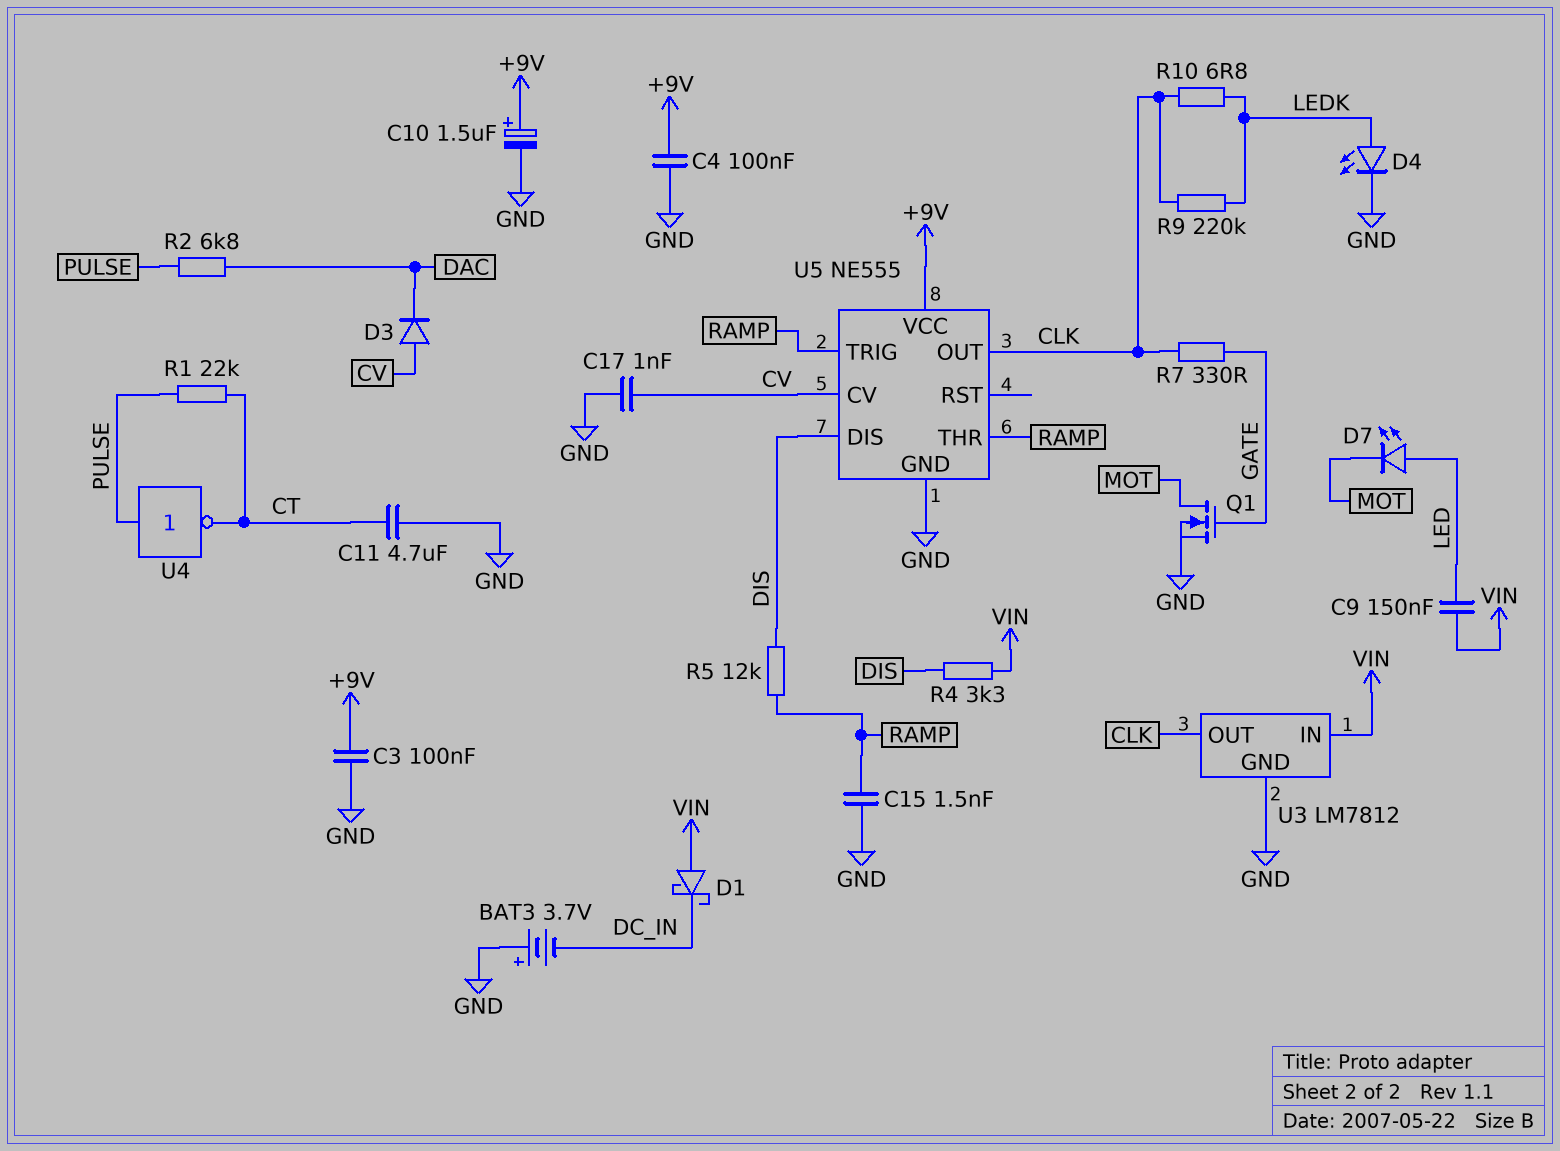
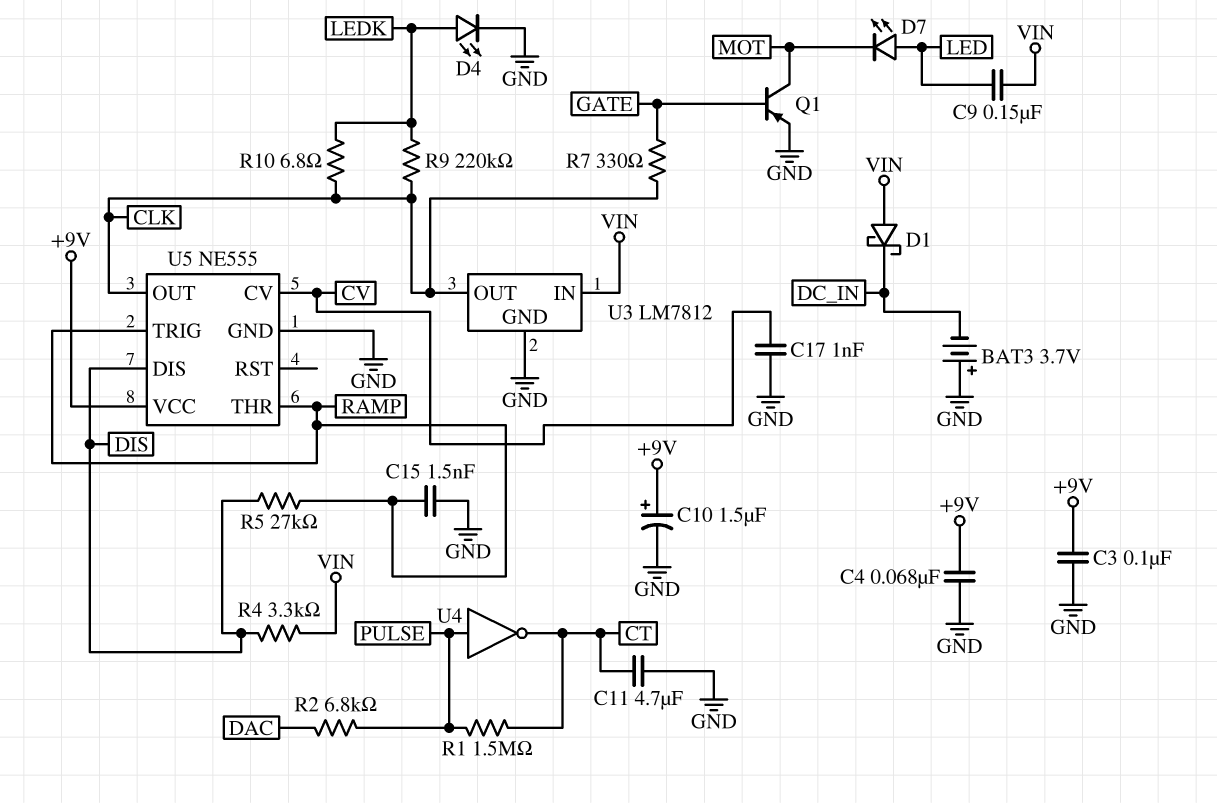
C4: 100nF (+9V, GND) -> 68nF (+9V, GND)
D3: diode (A CV, K DAC) -> none
Q1: NMOS (G GATE, D MOT, S GND) -> PNP (B GATE, C MOT, E GND)
R1: 22k (CT, PULSE) -> 1.5M (CT, PULSE)
R5: 12k (DIS, RAMP) -> 27k (DIS, RAMP)

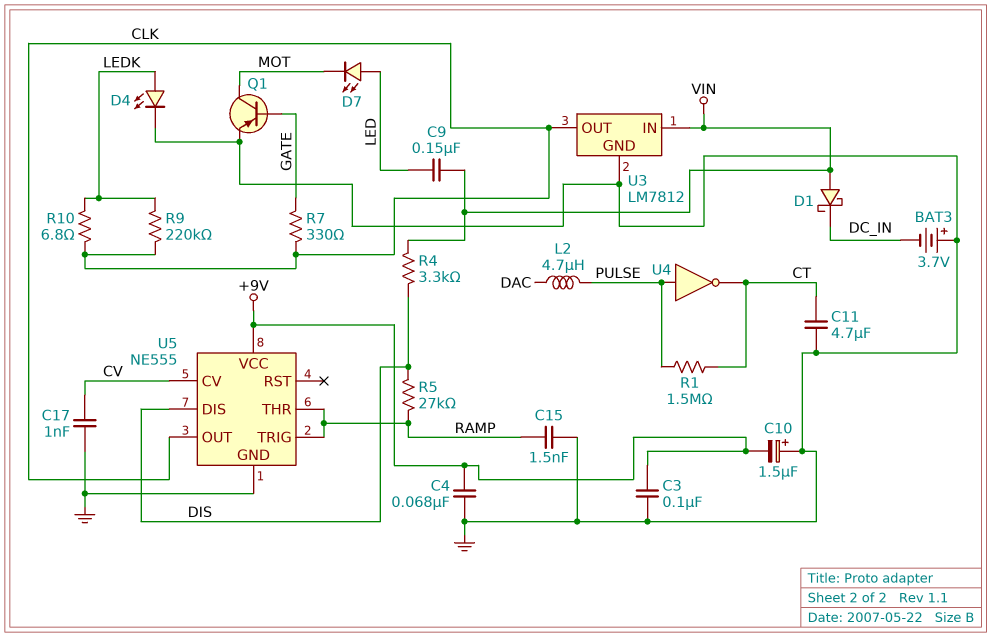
C10: 1.5uF (plus +9V, minus GND) -> 1.5uF (plus GND, minus +9V)
L2: none -> 4.7uH (DAC, PULSE)
R2: 6.8k (DAC, PULSE) -> none

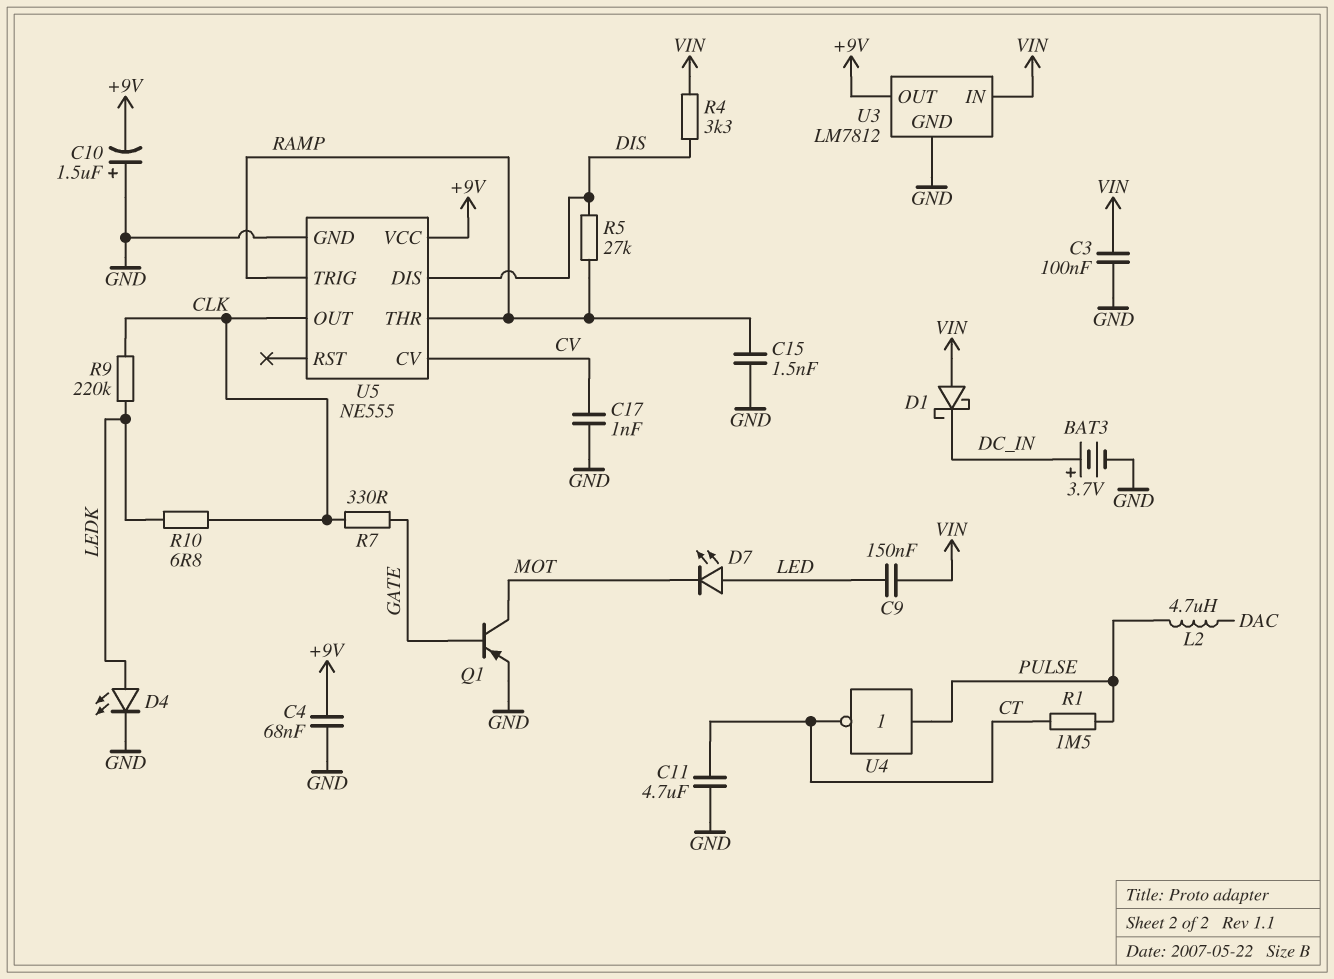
BAT3: 3.7V (plus GND, minus DC_IN) -> 3.7V (plus DC_IN, minus GND)
C3: 100nF (+9V, GND) -> 100nF (GND, VIN)
U3 pin OUT: CLK -> +9V

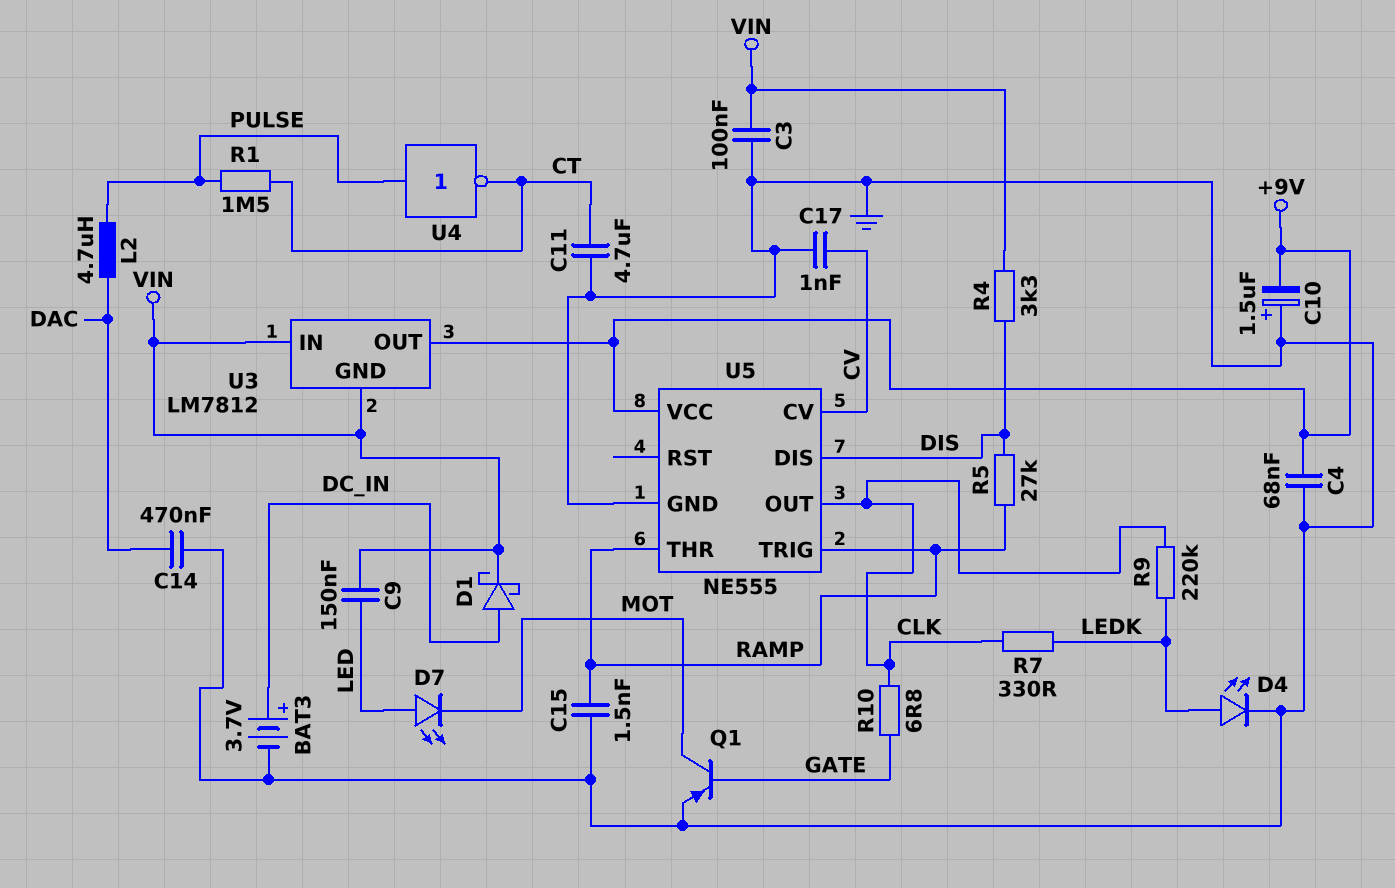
C14: none -> 470nF (DAC, GND)
D1: schottky (A VIN, K DC_IN) -> schottky (A DC_IN, K VIN)
R7: 330 (CLK, GATE) -> 330 (CLK, LEDK)
R10: 6.8 (CLK, LEDK) -> 6.8 (CLK, GATE)
U3 pin GND: GND -> VIN

